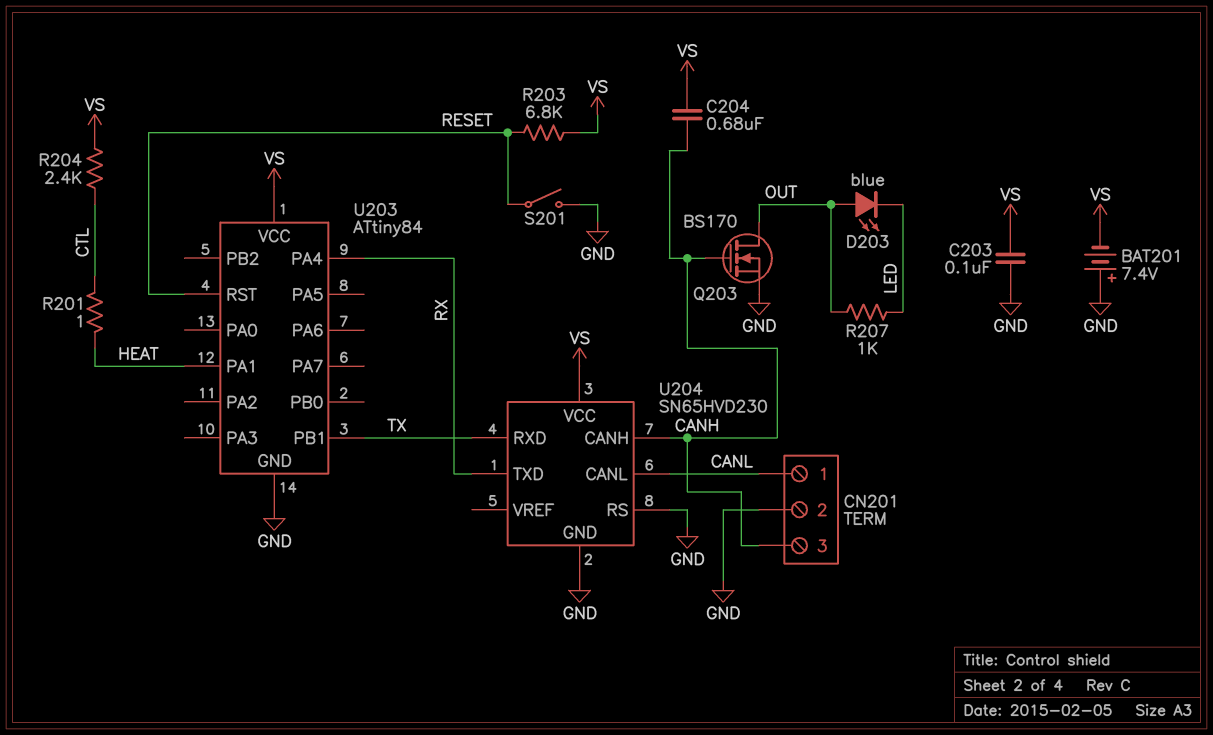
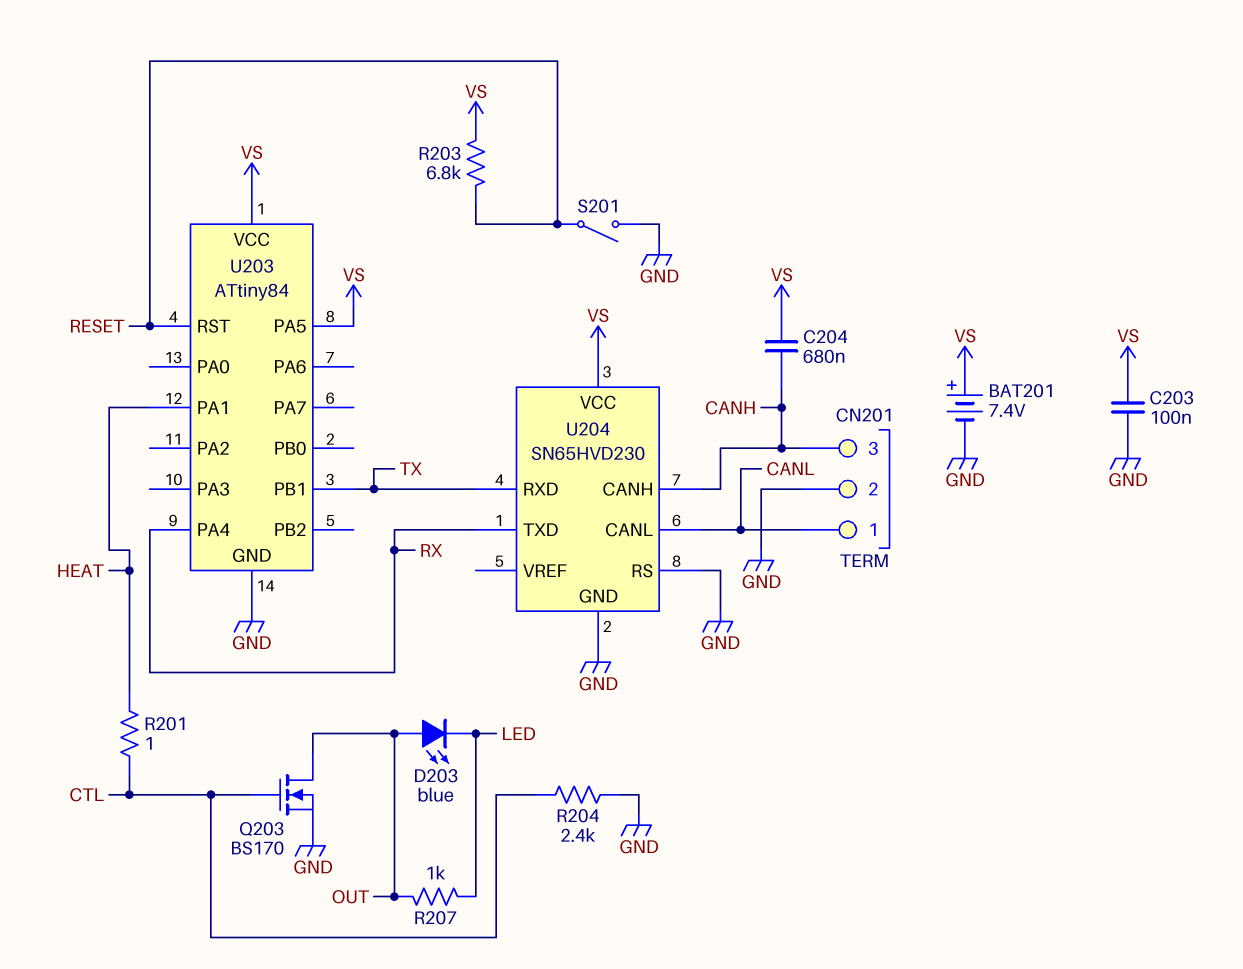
BAT201: 7.4V (plus GND, minus VS) -> 7.4V (plus VS, minus GND)
Q203: NMOS BS170 (G CANH, D OUT, S GND) -> NMOS BS170 (G CTL, D OUT, S GND)
R204: 2.4k (CTL, VS) -> 2.4k (CTL, GND)
U203 pin PA5: none -> VS

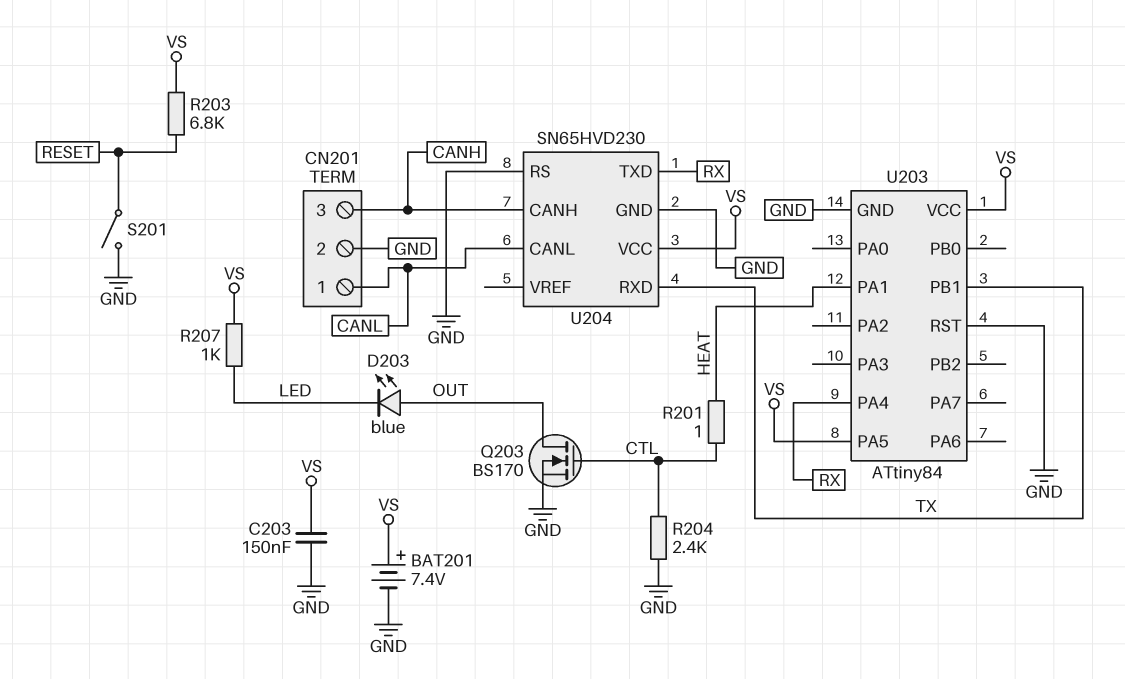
C203: 100nF (GND, VS) -> 150nF (GND, VS)
C204: 680nF (CANH, VS) -> none
R207: 1k (LED, OUT) -> 1k (LED, VS)
U203 pin RST: RESET -> GND

